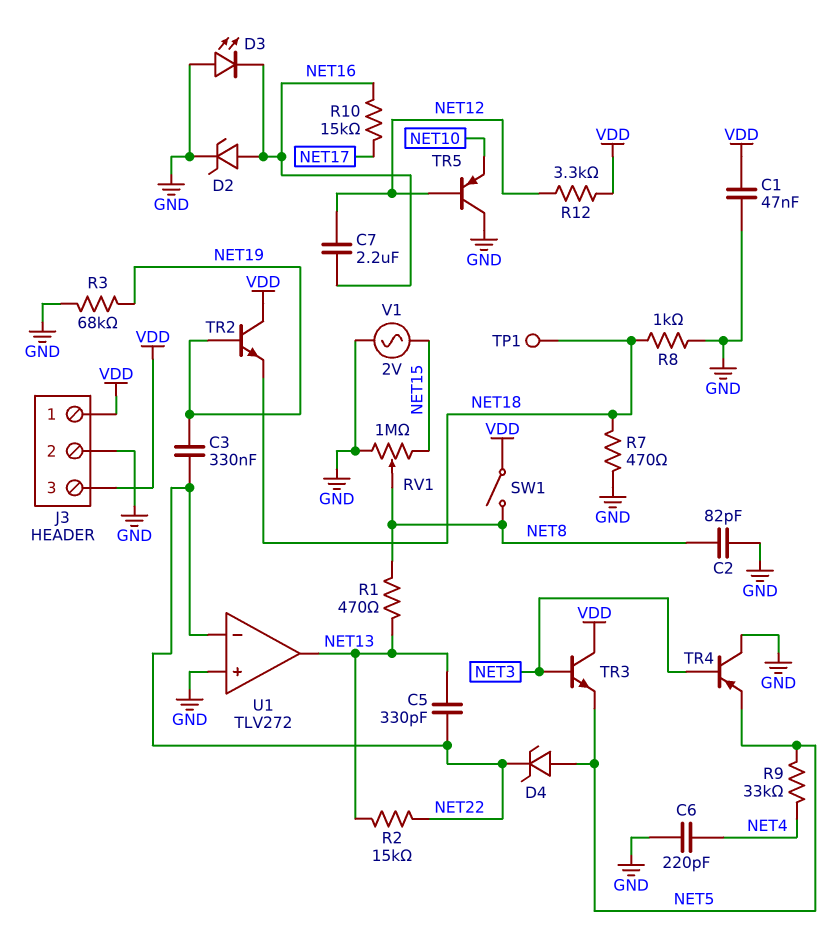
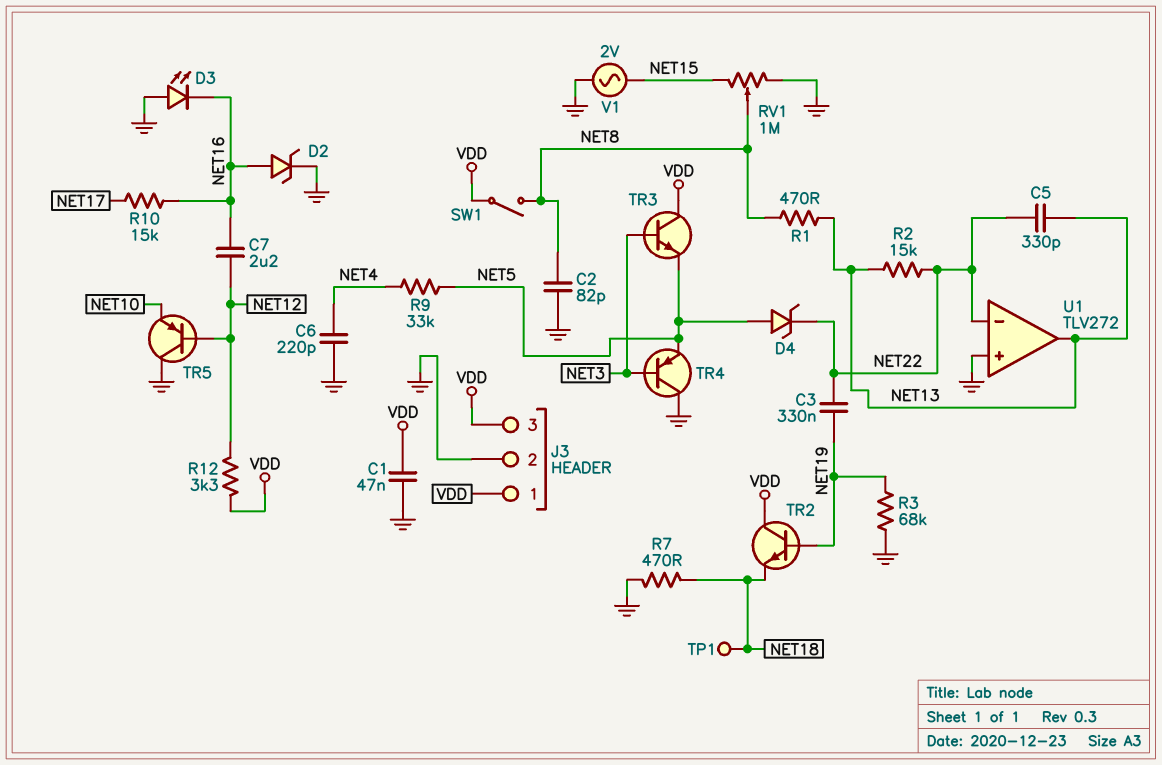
R8: 1k (GND, NET18) -> none

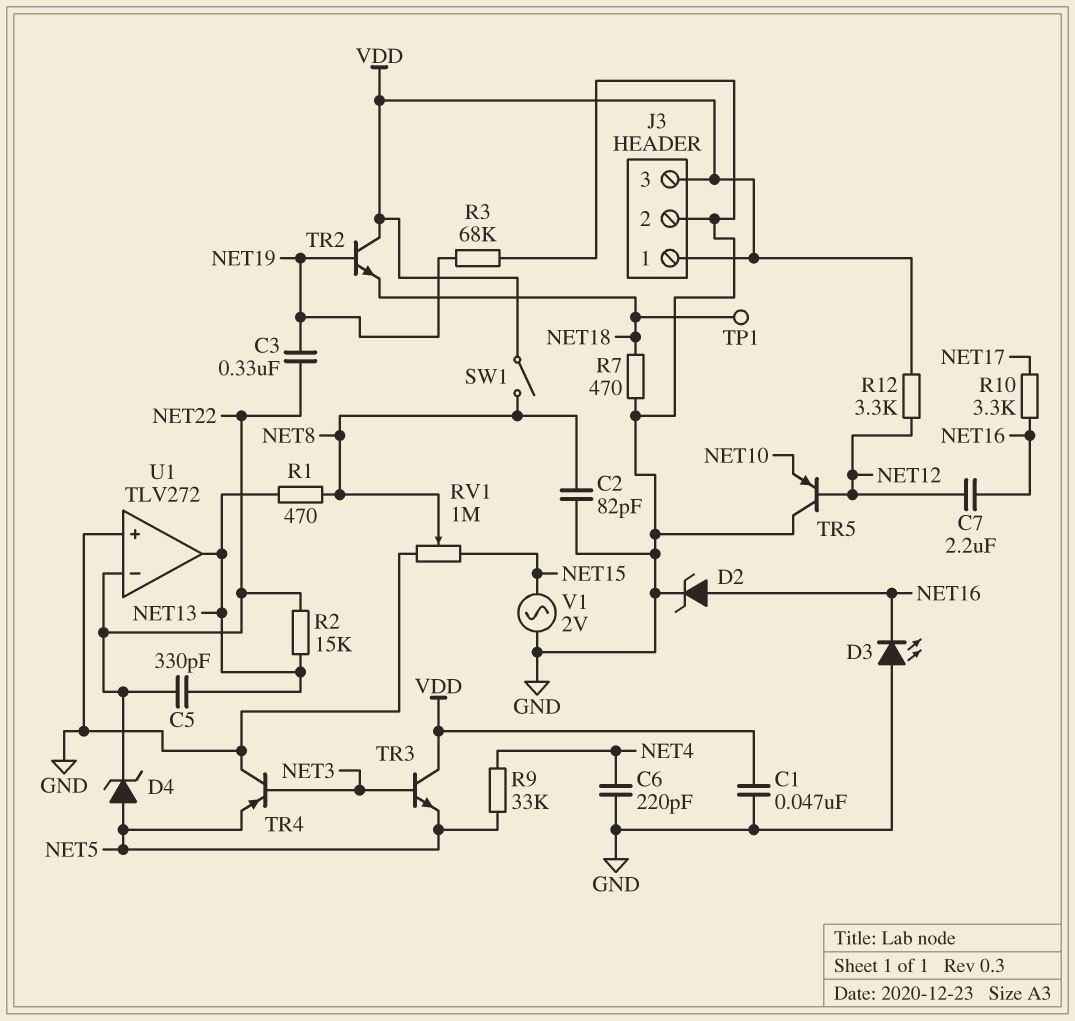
R10: 15k (NET16, NET17) -> 3.3k (NET16, NET17)

